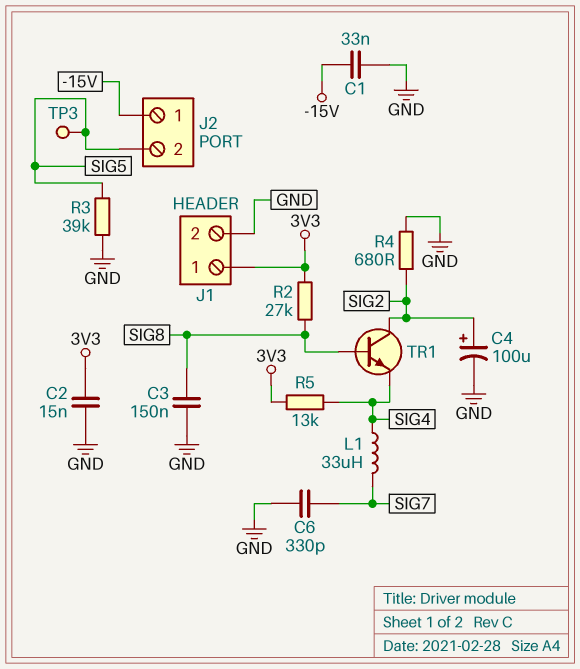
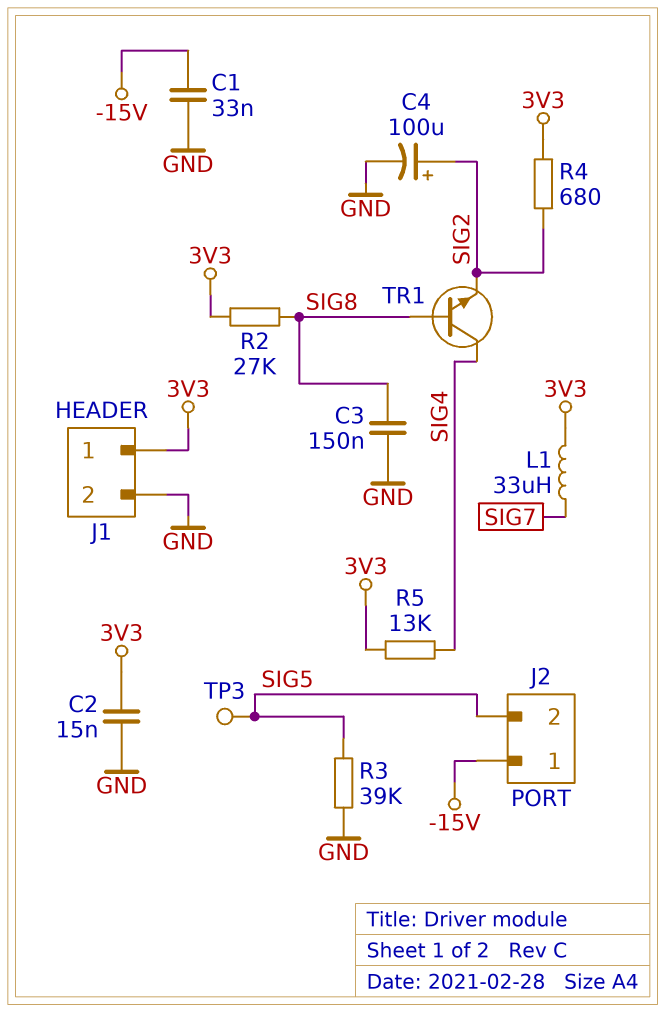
C6: 330pF (GND, SIG7) -> none
L1: 33uH (SIG4, SIG7) -> 33uH (3V3, SIG7)
R4: 680 (GND, SIG2) -> 680 (3V3, SIG2)
TR1: NPN (B SIG8, C SIG2, E SIG4) -> NPN (B SIG8, C SIG4, E SIG2)

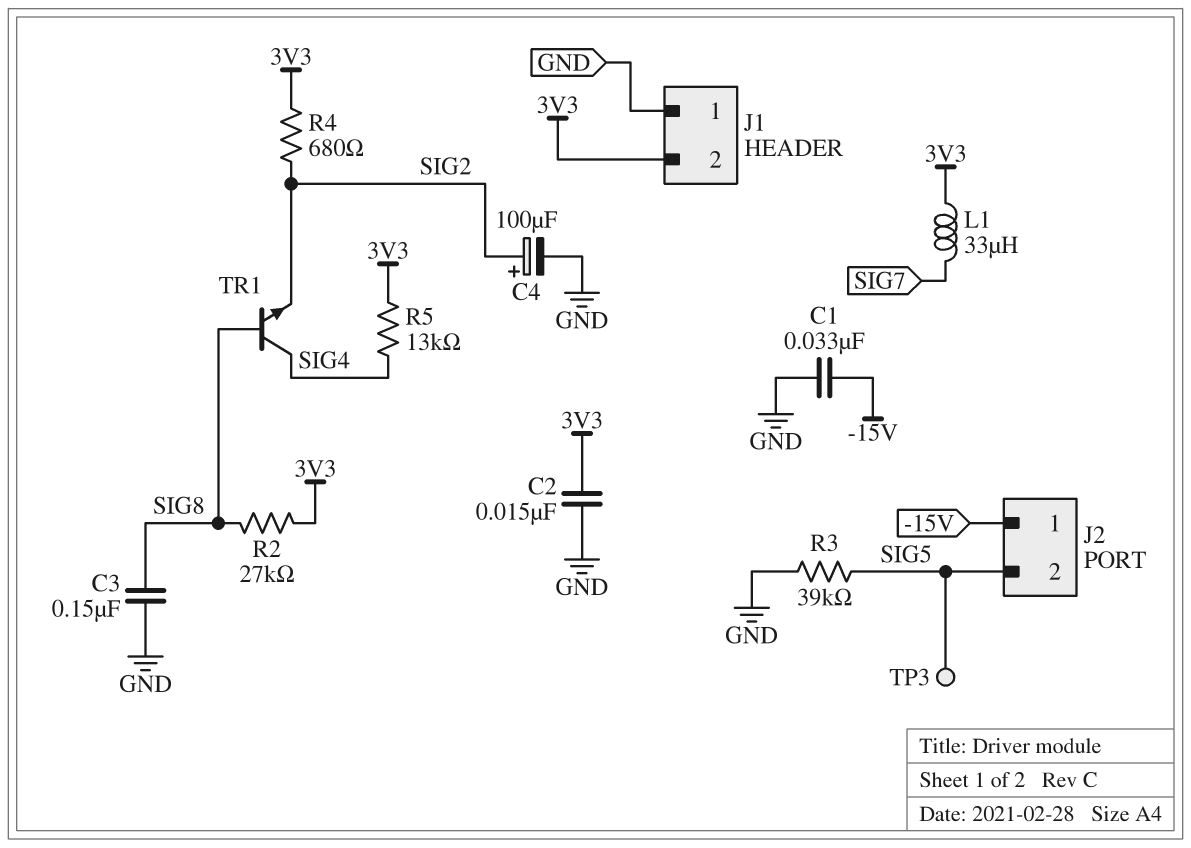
J1 pin 1: 3V3 -> GND
J1 pin 2: GND -> 3V3

